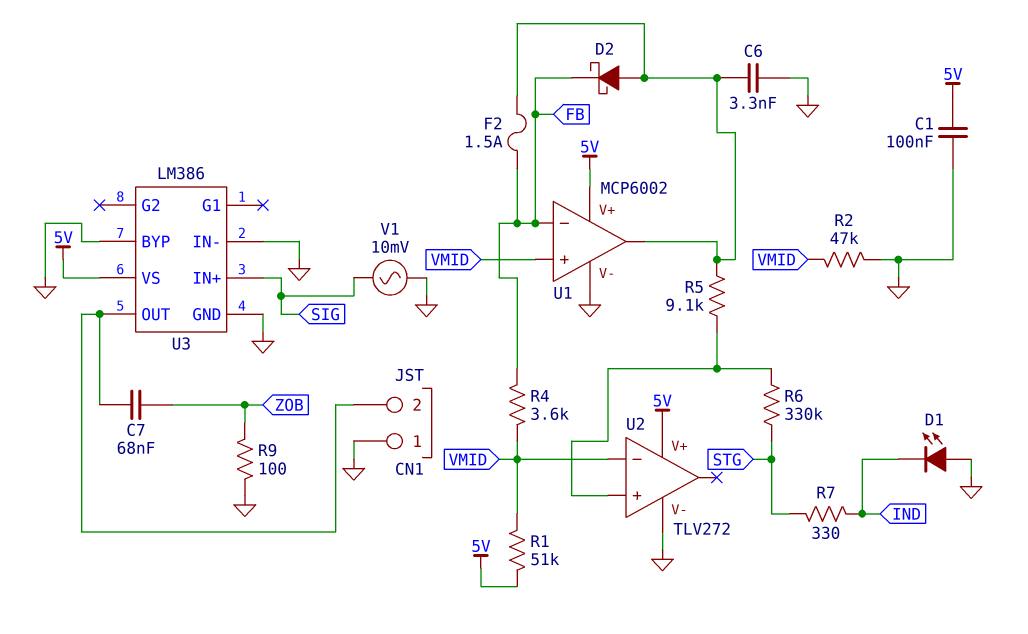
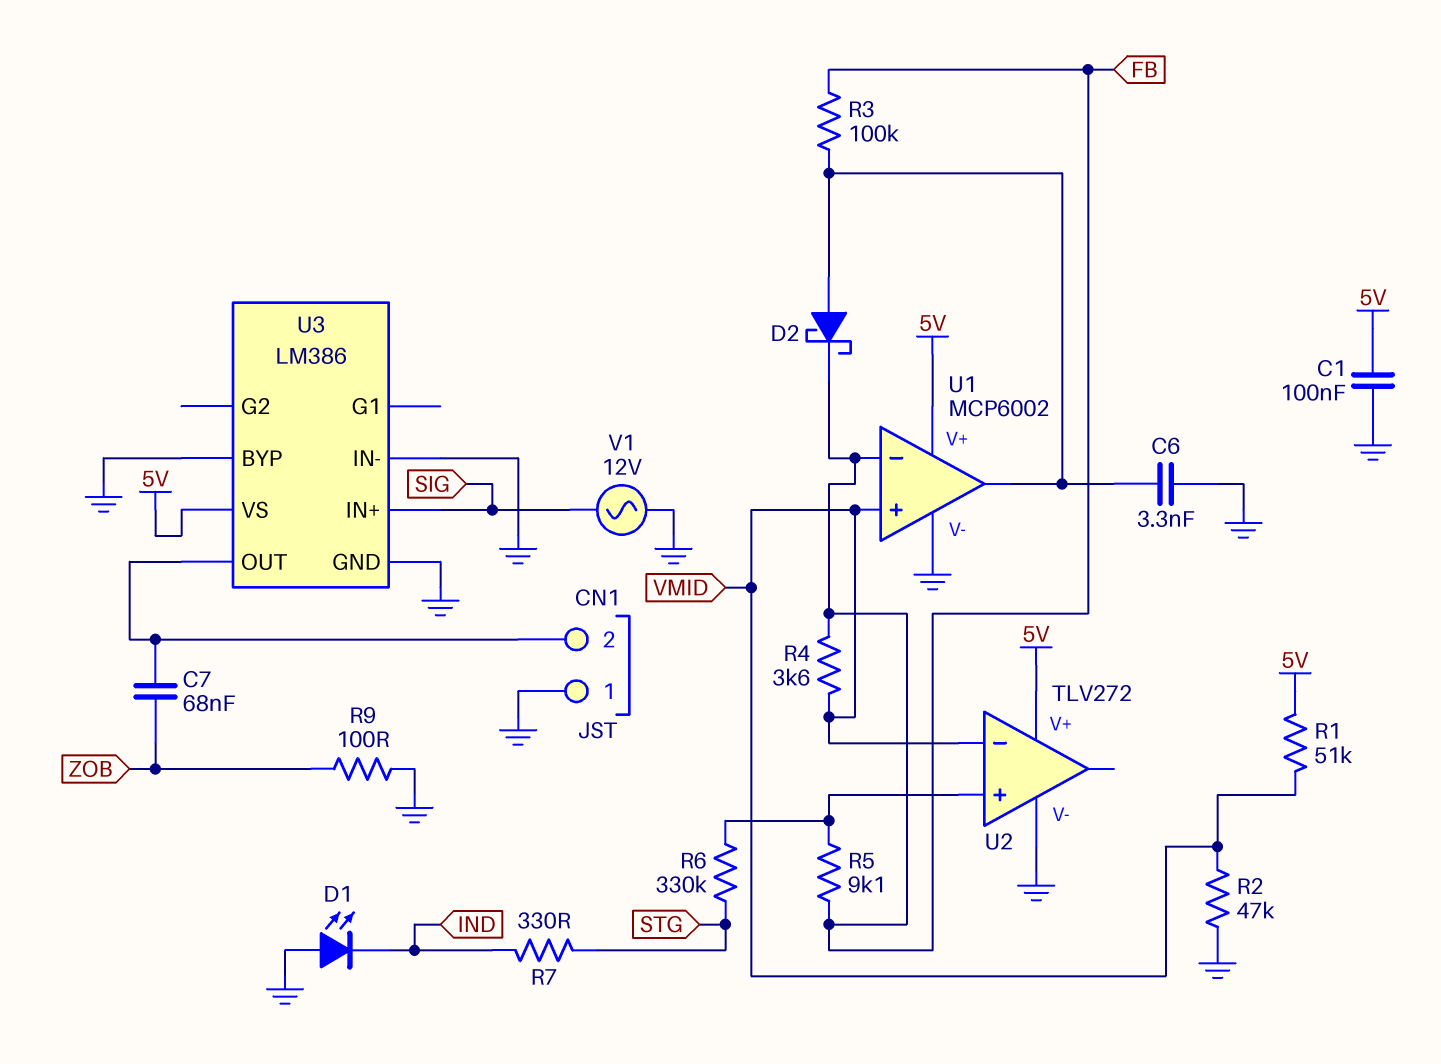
F2: 1.5A (FB, U1/out) -> none
R3: none -> 100k (FB, U1/out)
R5: 9.1k (U1/out, U2/in+) -> 9.1k (FB, U2/in+)
V1: AC 10mV (GND, SIG) -> AC 12V (GND, SIG)

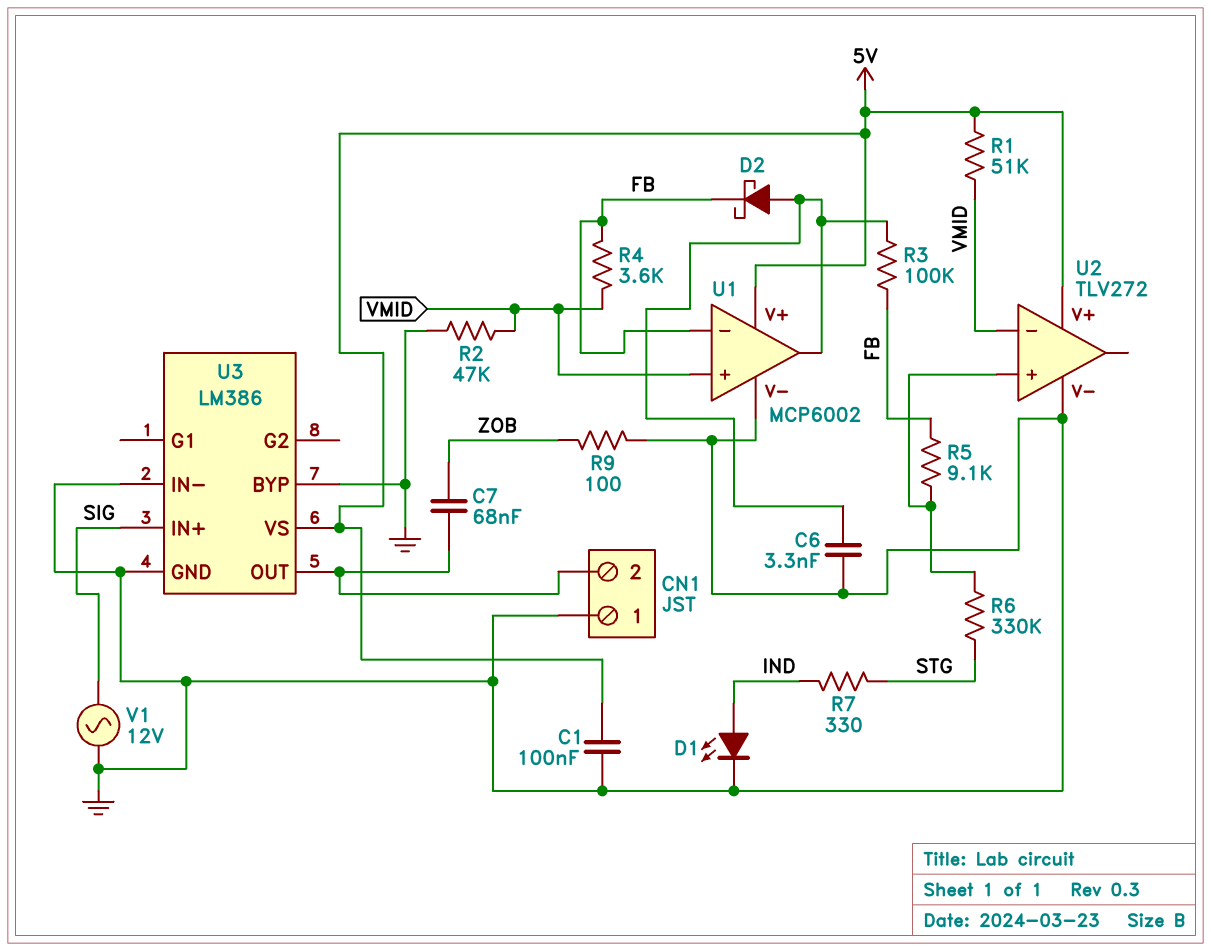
D1: LED (A GND, K IND) -> LED (A IND, K GND)

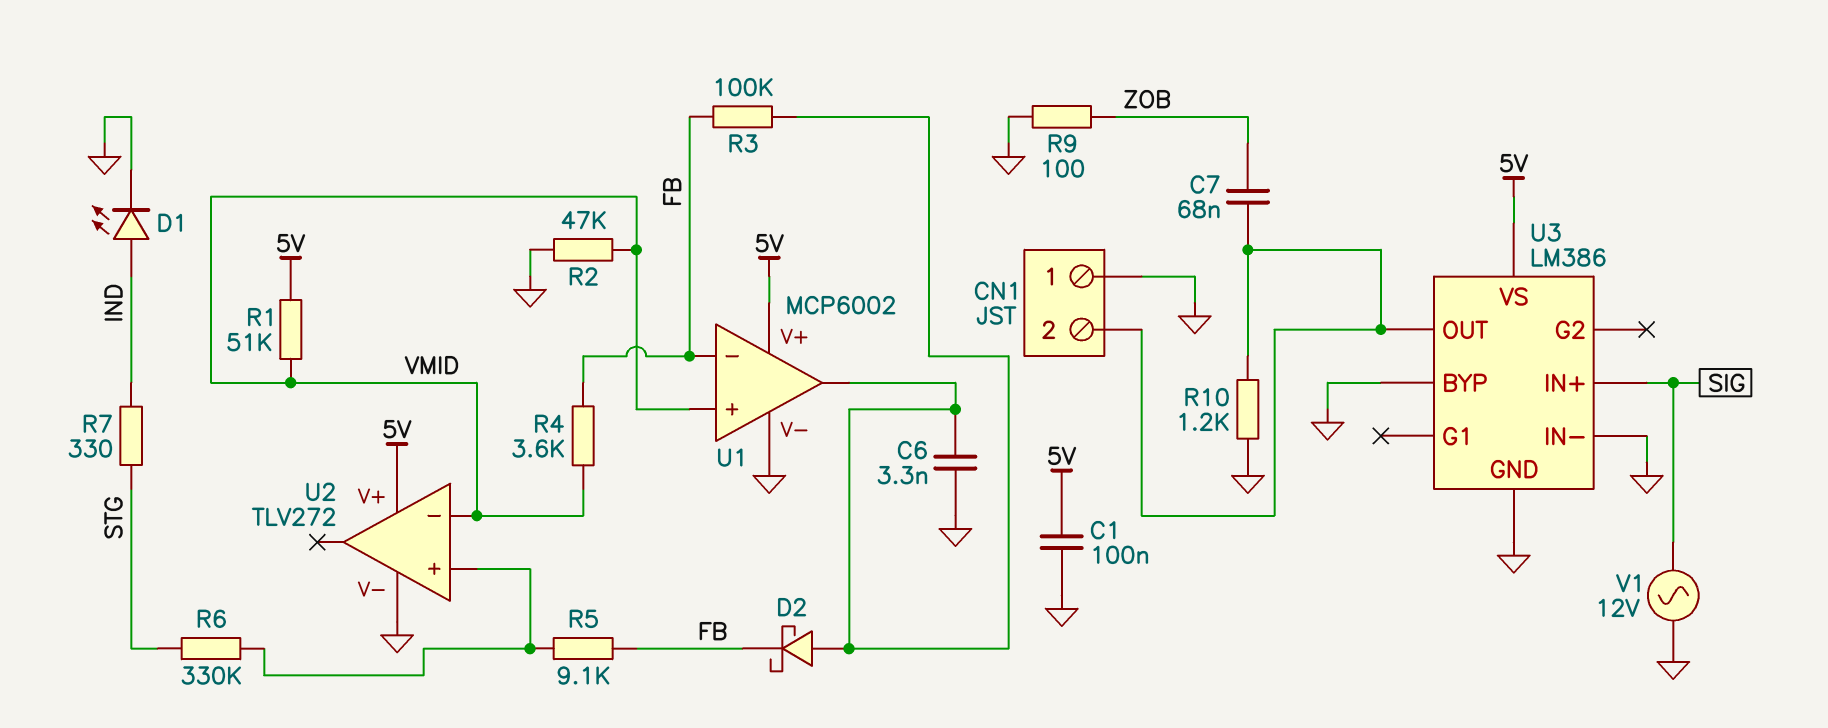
R10: none -> 1.2k (CN1/2, GND)

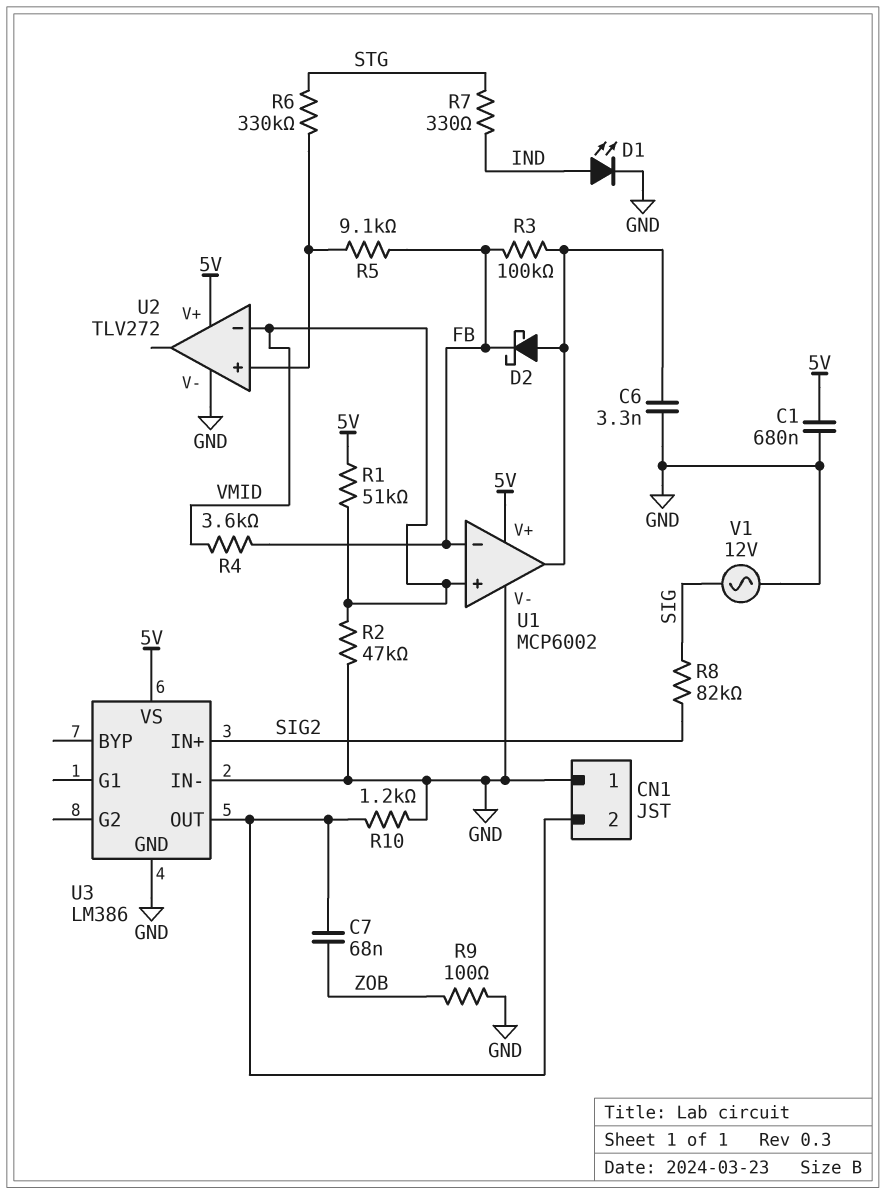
C1: 100nF (5V, GND) -> 680nF (5V, GND)
R8: none -> 82k (SIG, SIG2)
U3 pin BYP: GND -> none
U3 pin IN+: SIG -> SIG2

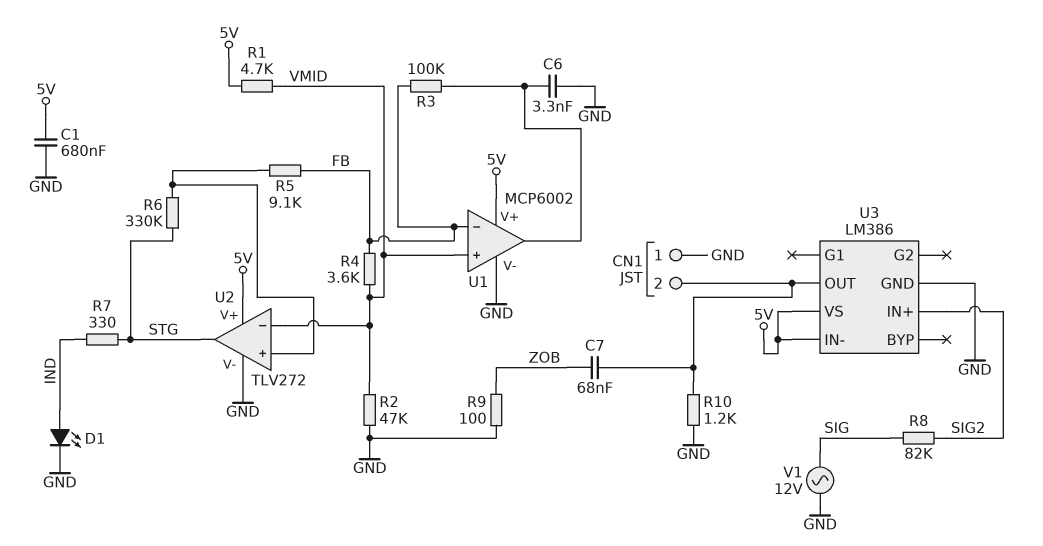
D2: schottky (A U1/out, K FB) -> none
R1: 51k (5V, VMID) -> 4.7k (5V, VMID)
U2 pin out: none -> STG
U3 pin IN-: GND -> 5V

